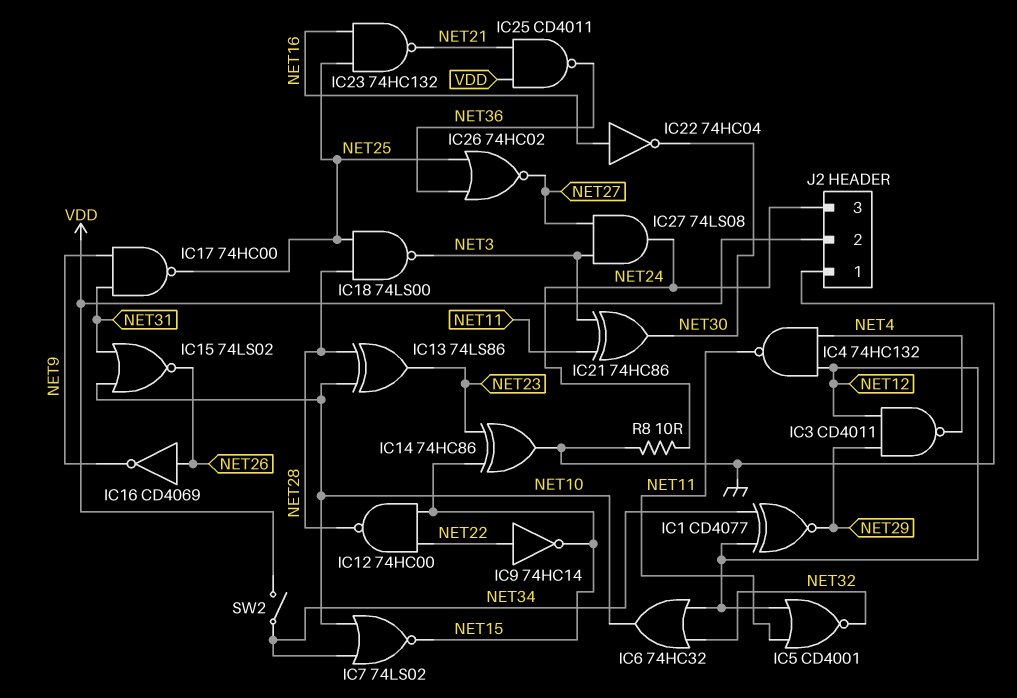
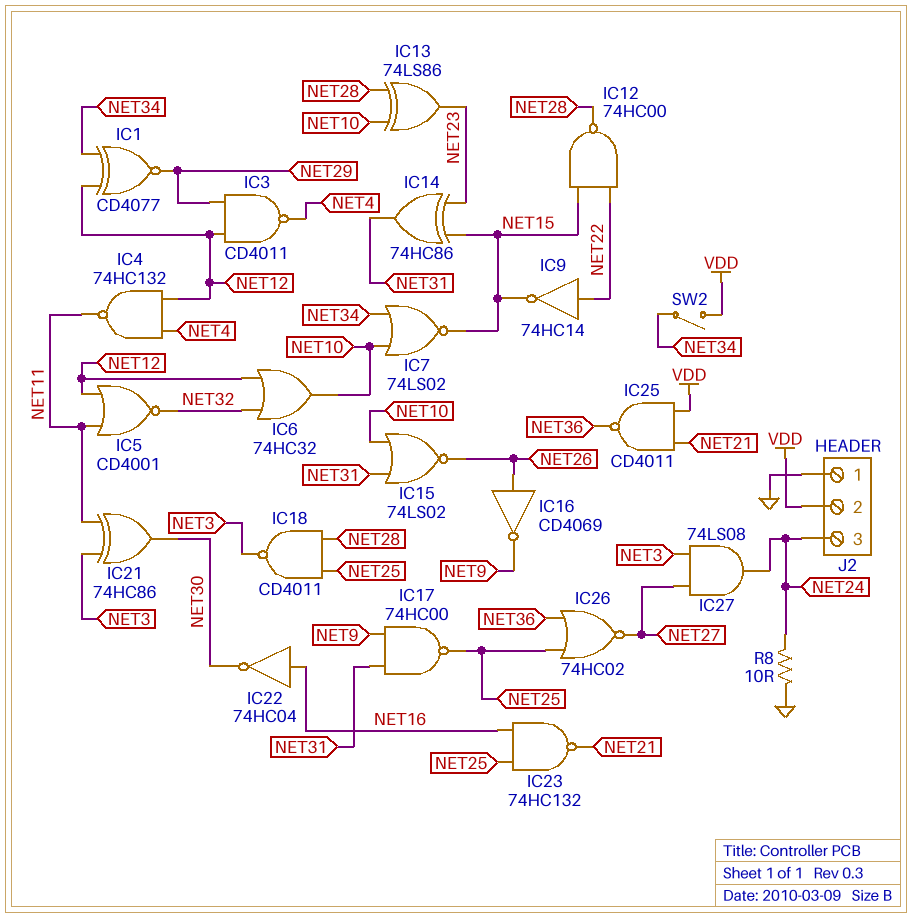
IC14: XOR 74HC86 (in NET15, in NET23, out GND) -> XOR 74HC86 (in NET15, in NET23, out NET31)
IC18: NAND 74LS00 (in NET25, in NET28, out NET3) -> NAND CD4011 (in NET25, in NET28, out NET3)

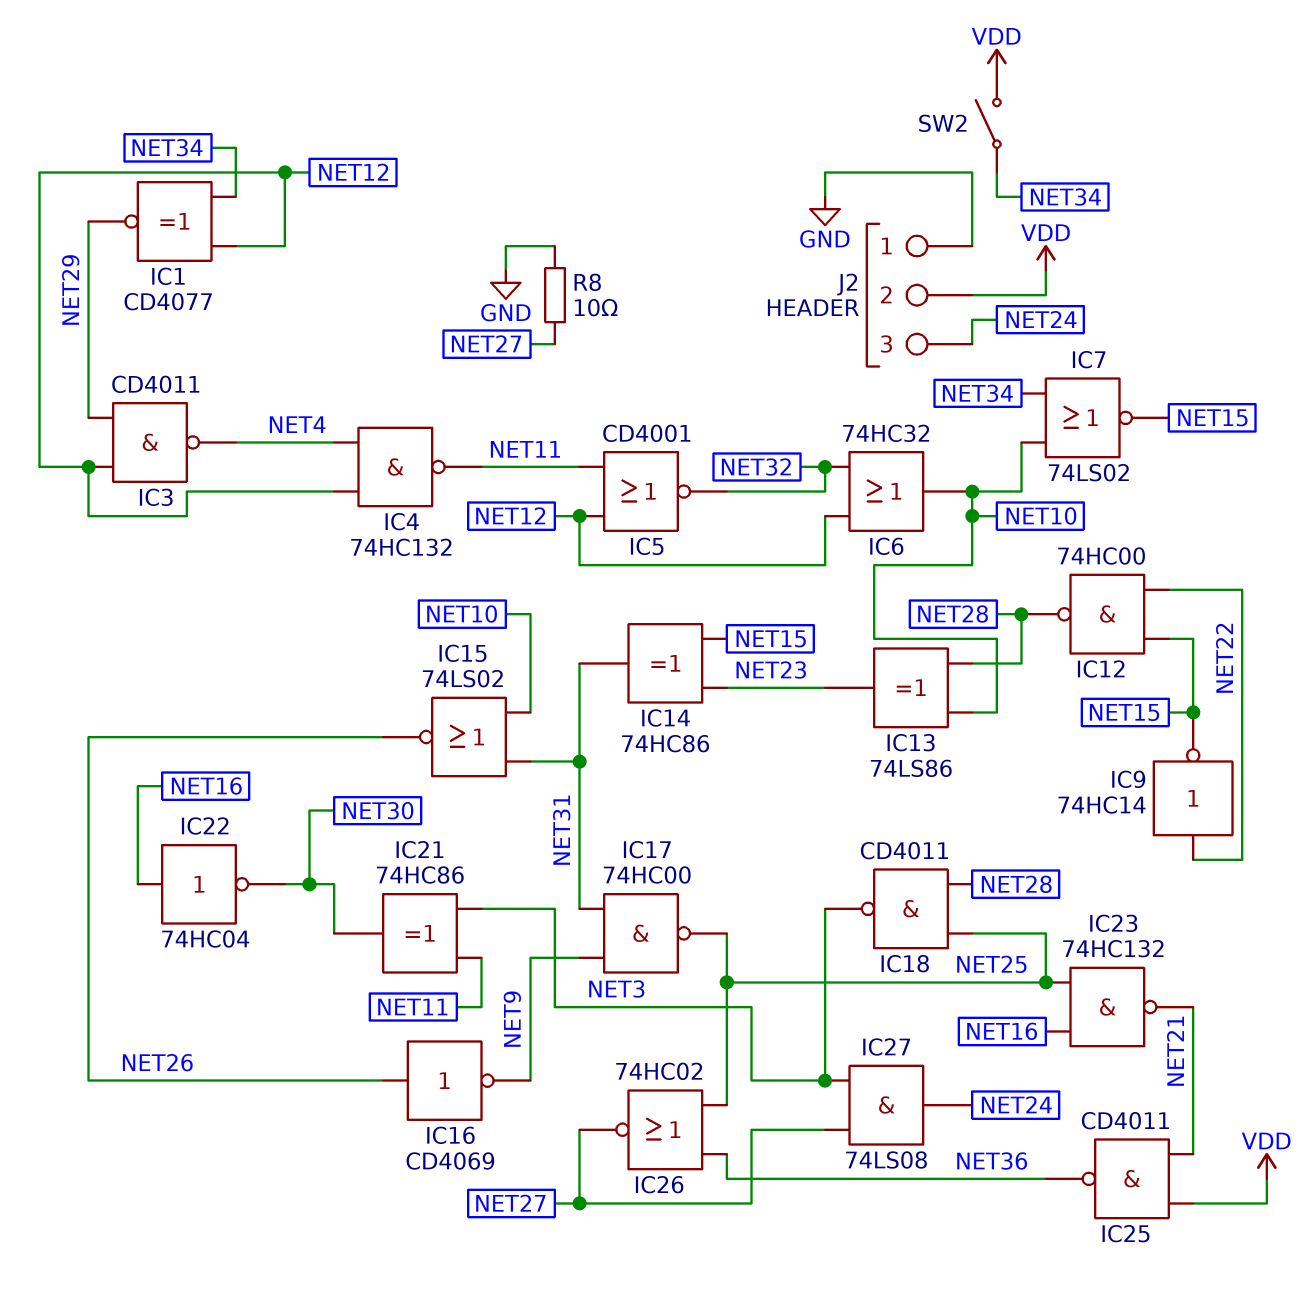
R8: 10 (GND, NET24) -> 10 (GND, NET27)

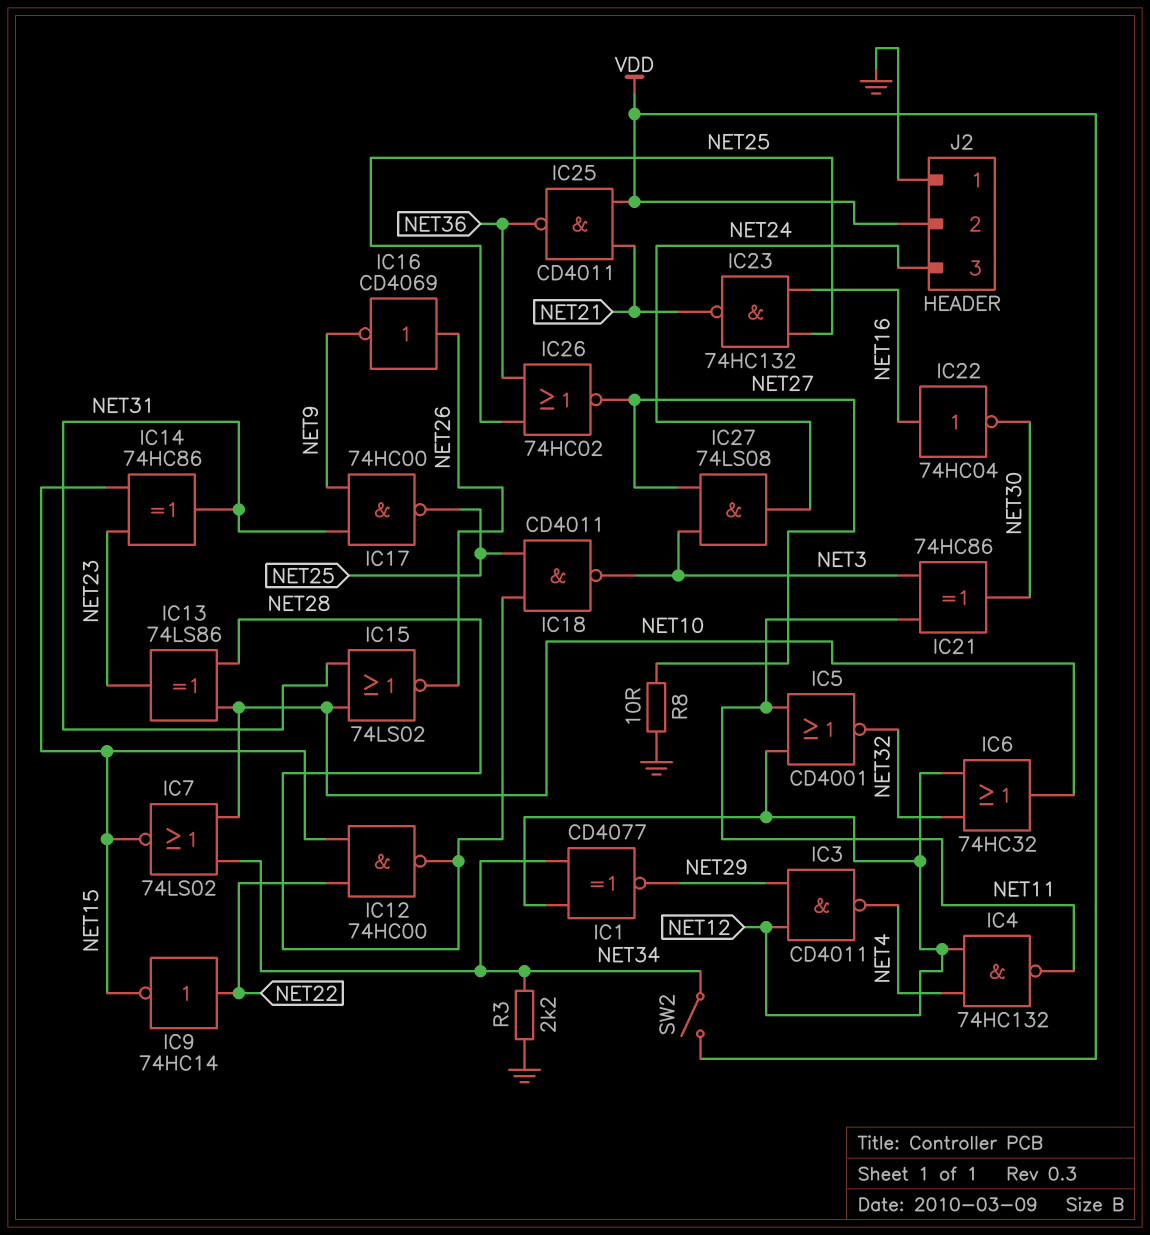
R3: none -> 2.2k (GND, NET34)

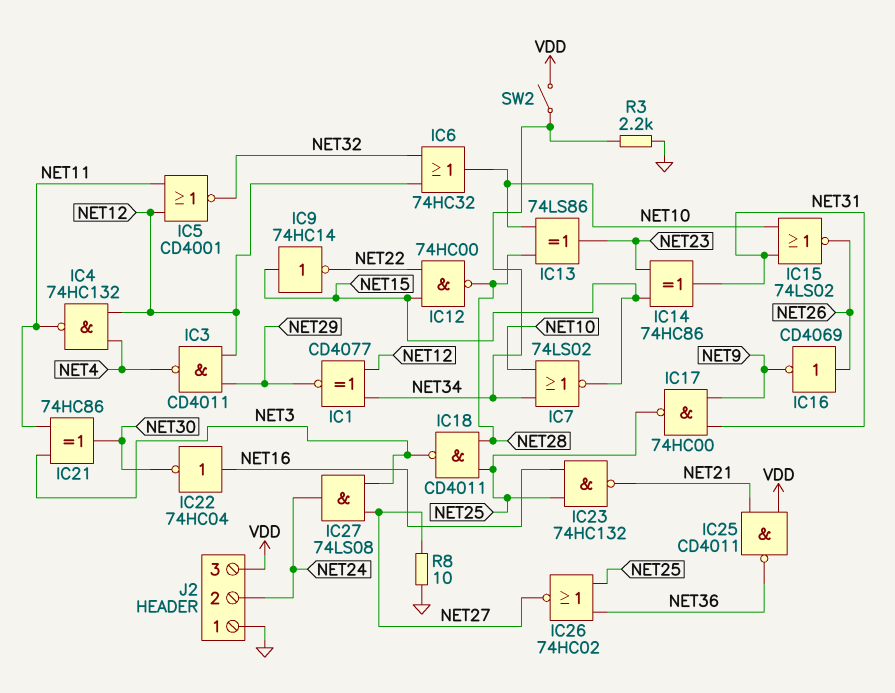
IC9: NOT 74HC14 (in NET22, out NET15) -> NOT 74HC14 (in NET15, out NET22)
J2 pin 2: VDD -> NET24
J2 pin 3: NET24 -> VDD

